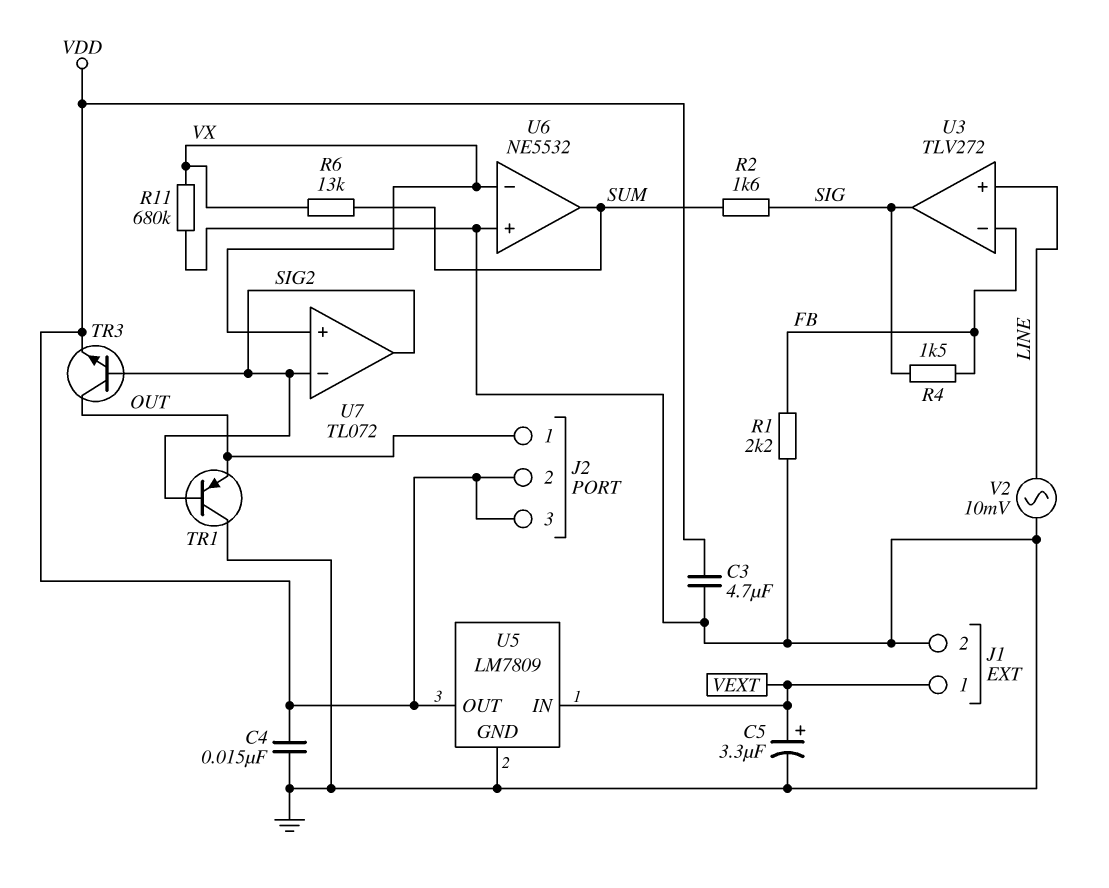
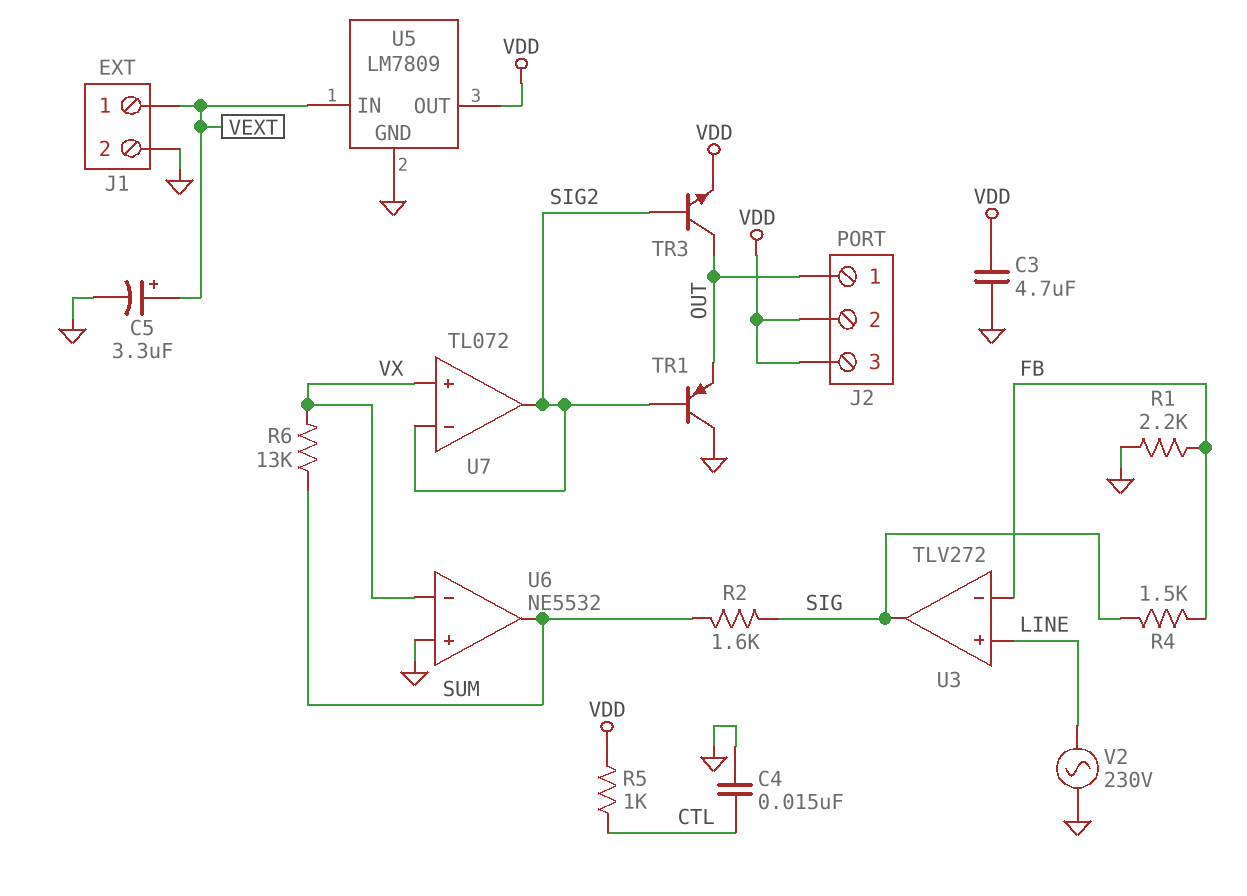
C4: 15nF (GND, VDD) -> 15nF (CTL, GND)
R5: none -> 1k (CTL, VDD)
R11: 680k (GND, VX) -> none
V2: AC 10mV (GND, LINE) -> AC 230V (GND, LINE)

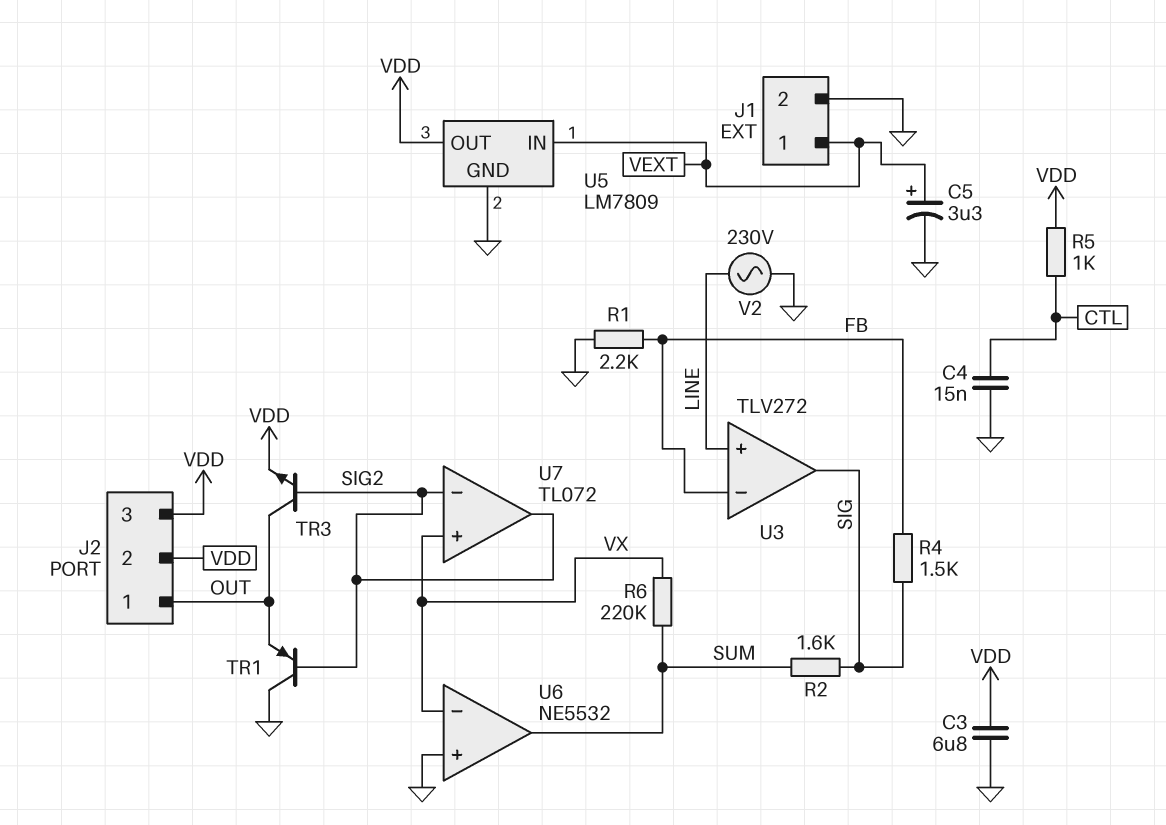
C3: 4.7uF (GND, VDD) -> 6.8uF (GND, VDD)
R6: 13k (SUM, VX) -> 220k (SUM, VX)

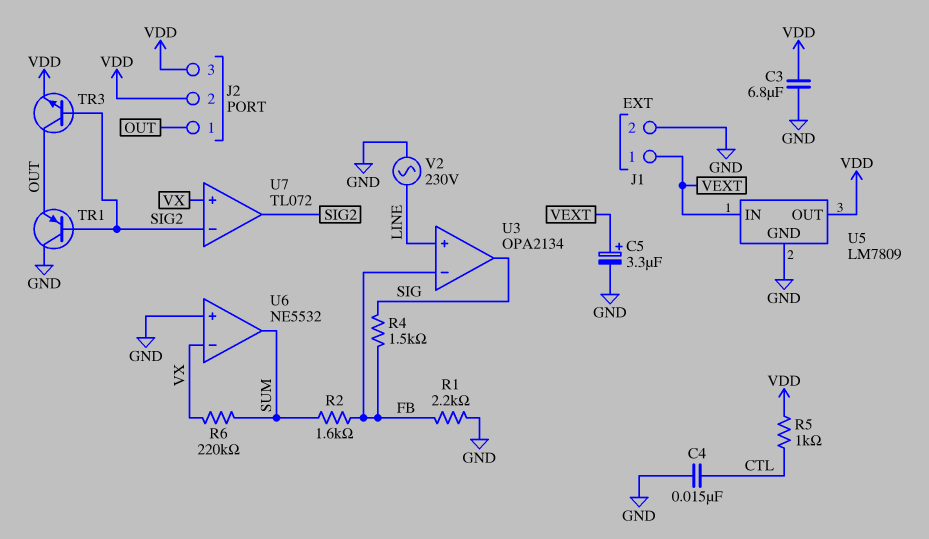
R2: 1.6k (SIG, SUM) -> 1.6k (FB, SUM)
U3: TLV272 -> OPA2134

